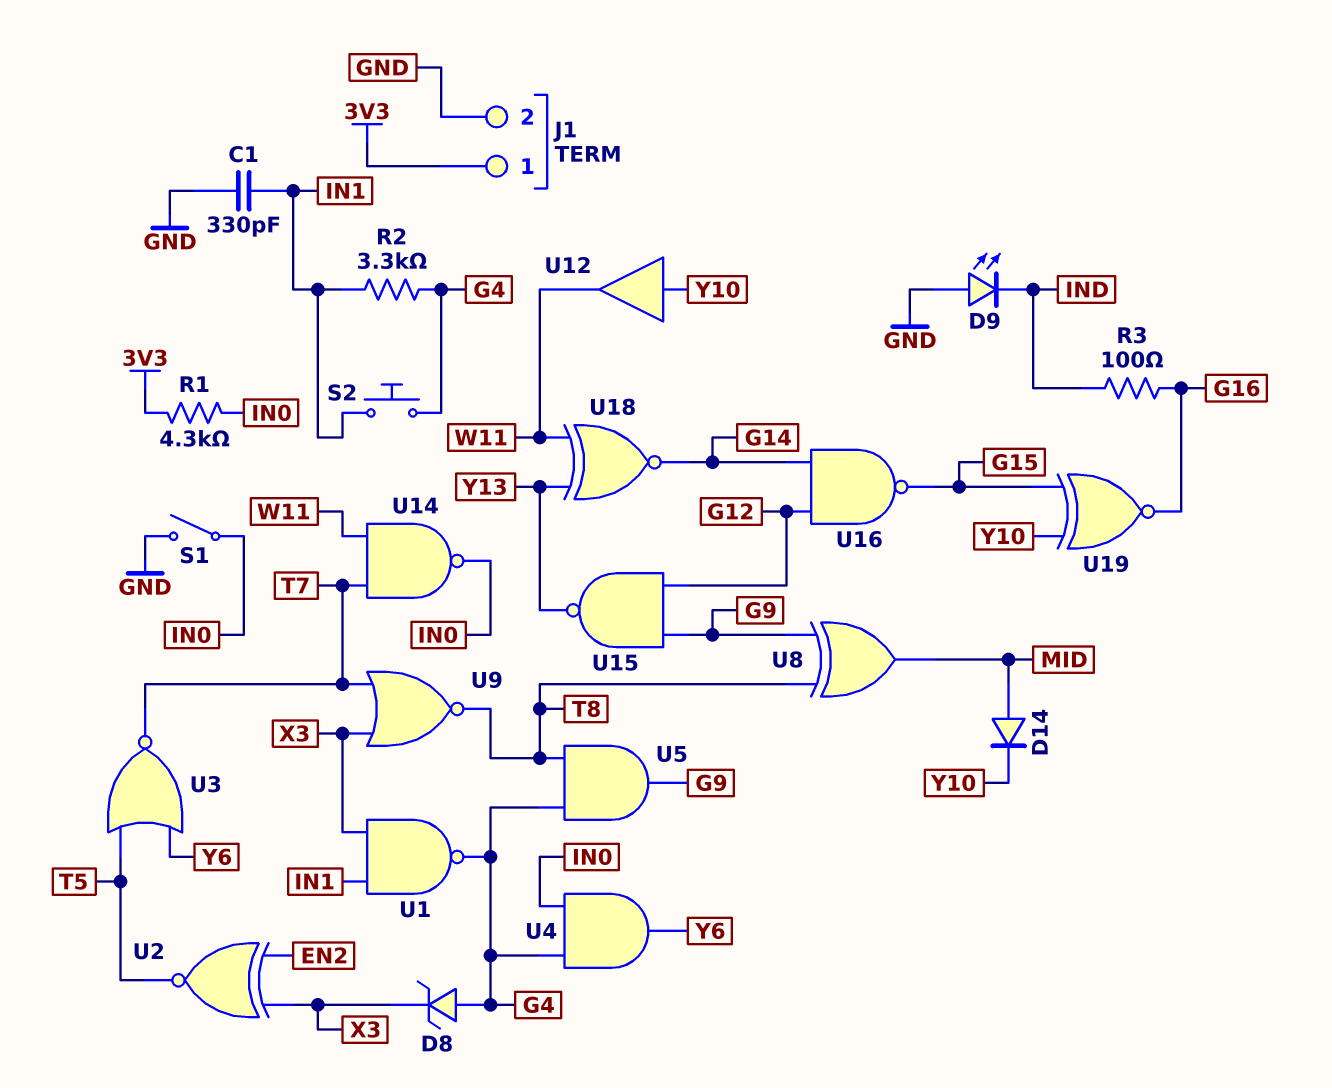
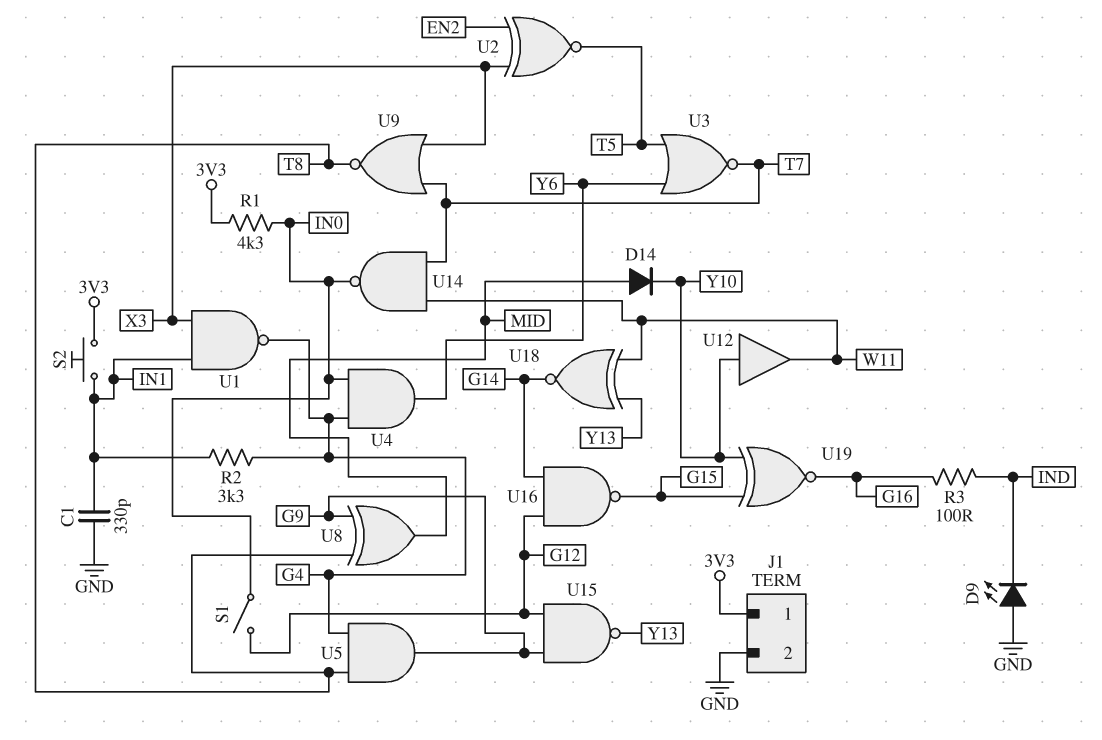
D8: zener (A G4, K X3) -> none
S1: switch (GND, IN0) -> switch (G12, IN0)
S2: button (G4, IN1) -> button (3V3, IN1)

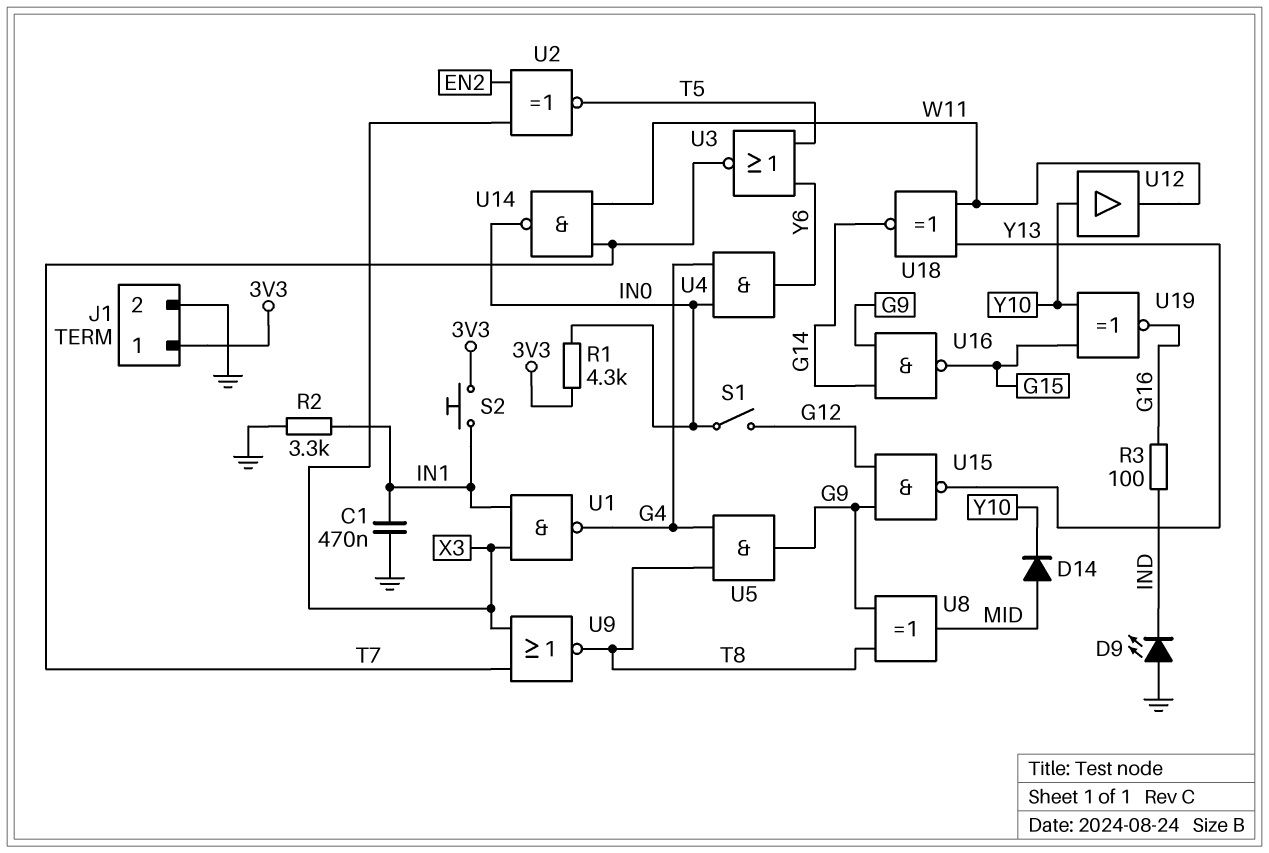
C1: 330pF (GND, IN1) -> 470nF (GND, IN1)
R2: 3.3k (G4, IN1) -> 3.3k (GND, IN1)
U16: NAND (in G12, in G14, out G15) -> NAND (in G9, in G14, out G15)

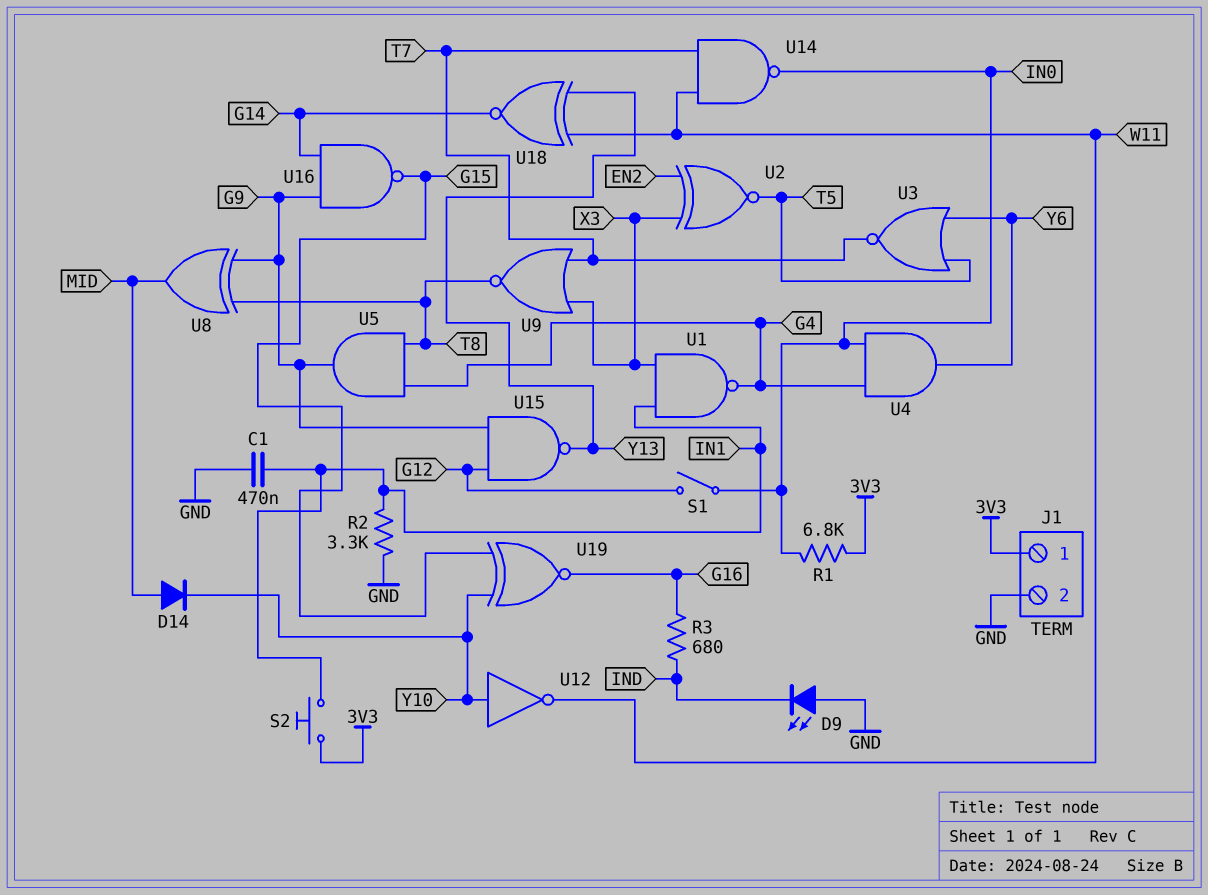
R1: 4.3k (3V3, IN0) -> 6.8k (3V3, IN0)
R3: 100 (G16, IND) -> 680 (G16, IND)
U12: buffer (in Y10, out W11) -> NOT (in Y10, out W11)

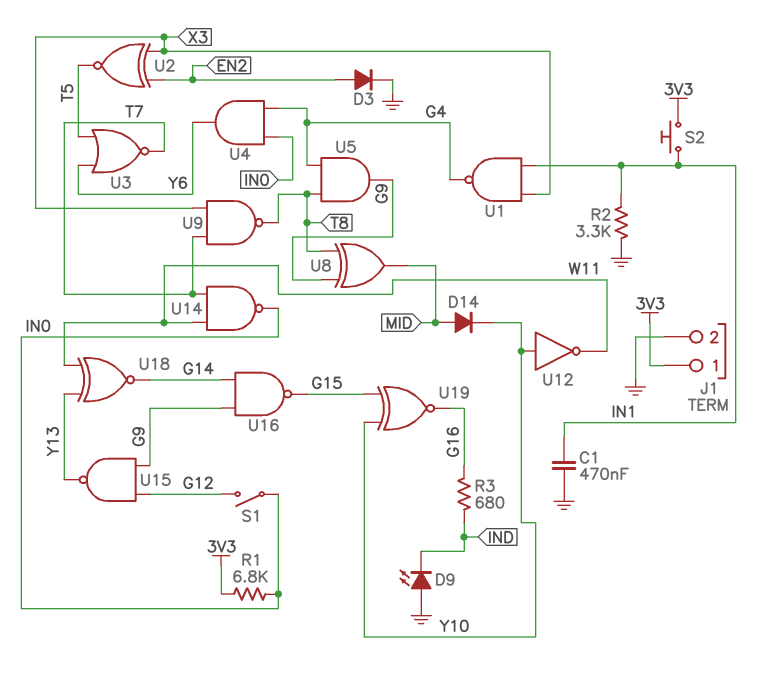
D3: none -> diode (A EN2, K GND)
U9: NOR (in T7, in X3, out T8) -> NAND (in T7, in X3, out T8)

